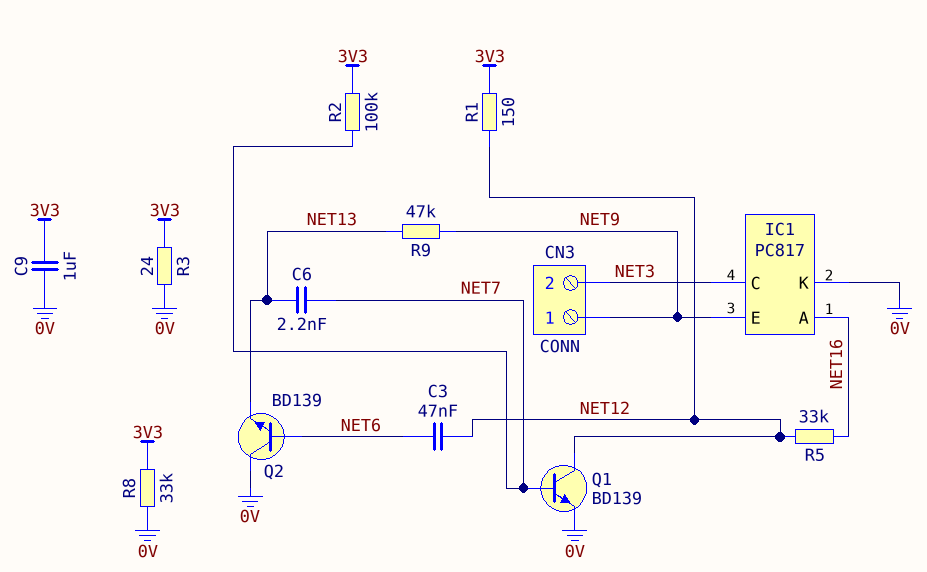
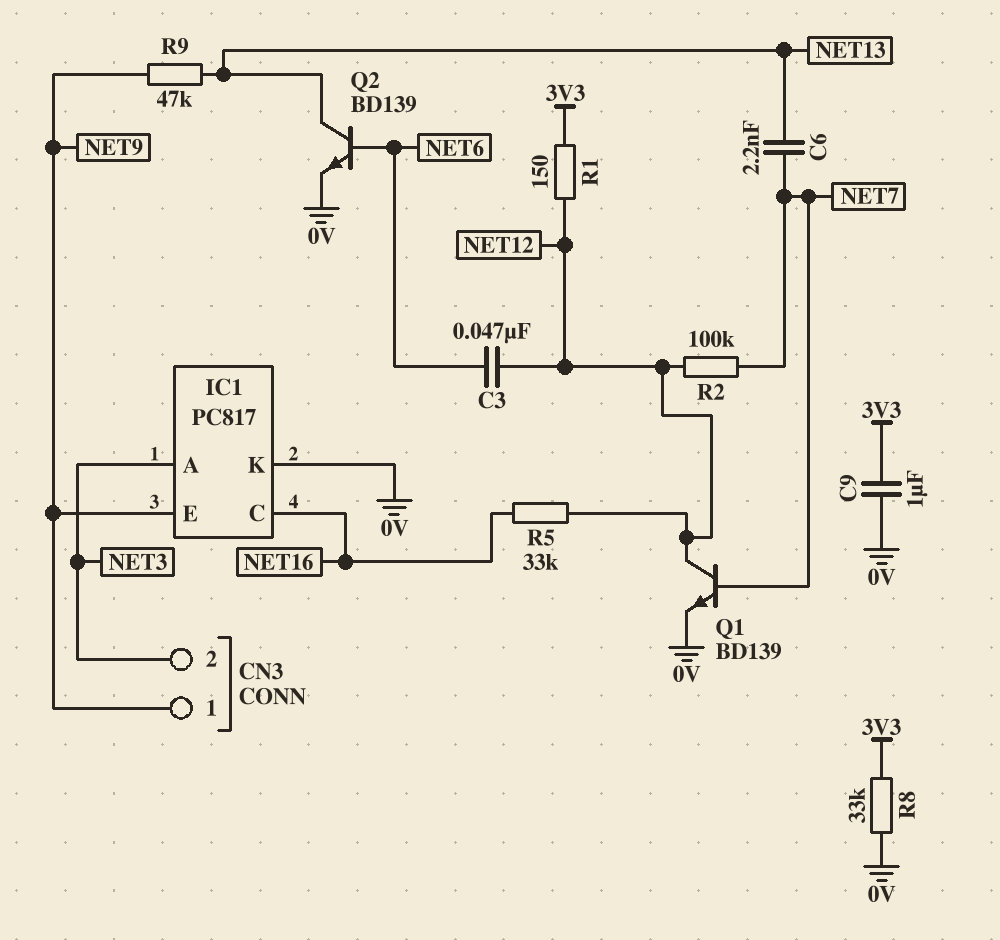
IC1 pin A: NET16 -> NET3
IC1 pin C: NET3 -> NET16
Q2: NPN BD139 (B NET6, C 0V, E NET13) -> NPN BD139 (B NET6, C NET13, E 0V)
R2: 100k (3V3, NET7) -> 100k (NET7, NET12)
R3: 24 (0V, 3V3) -> none

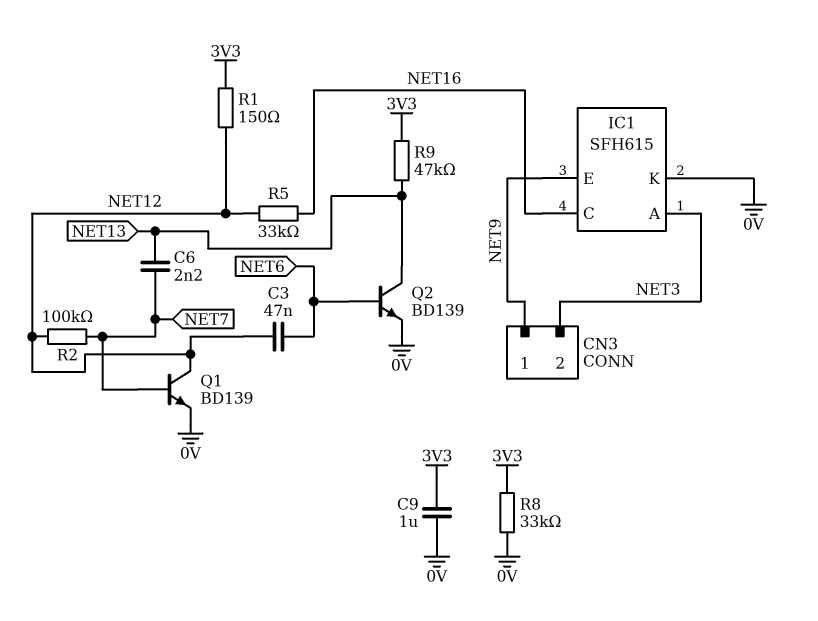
IC1: PC817 -> SFH615
R9: 47k (NET9, NET13) -> 47k (3V3, NET13)

